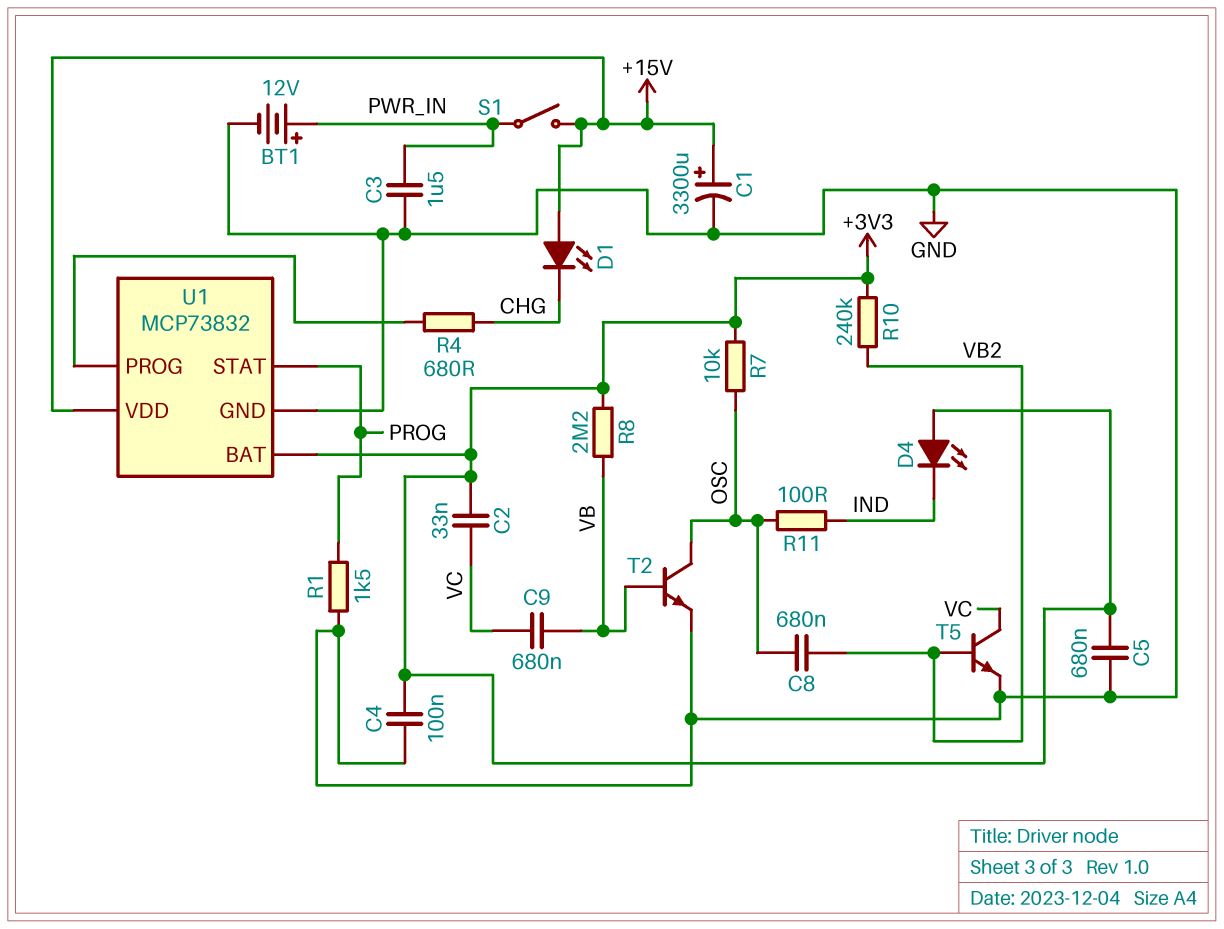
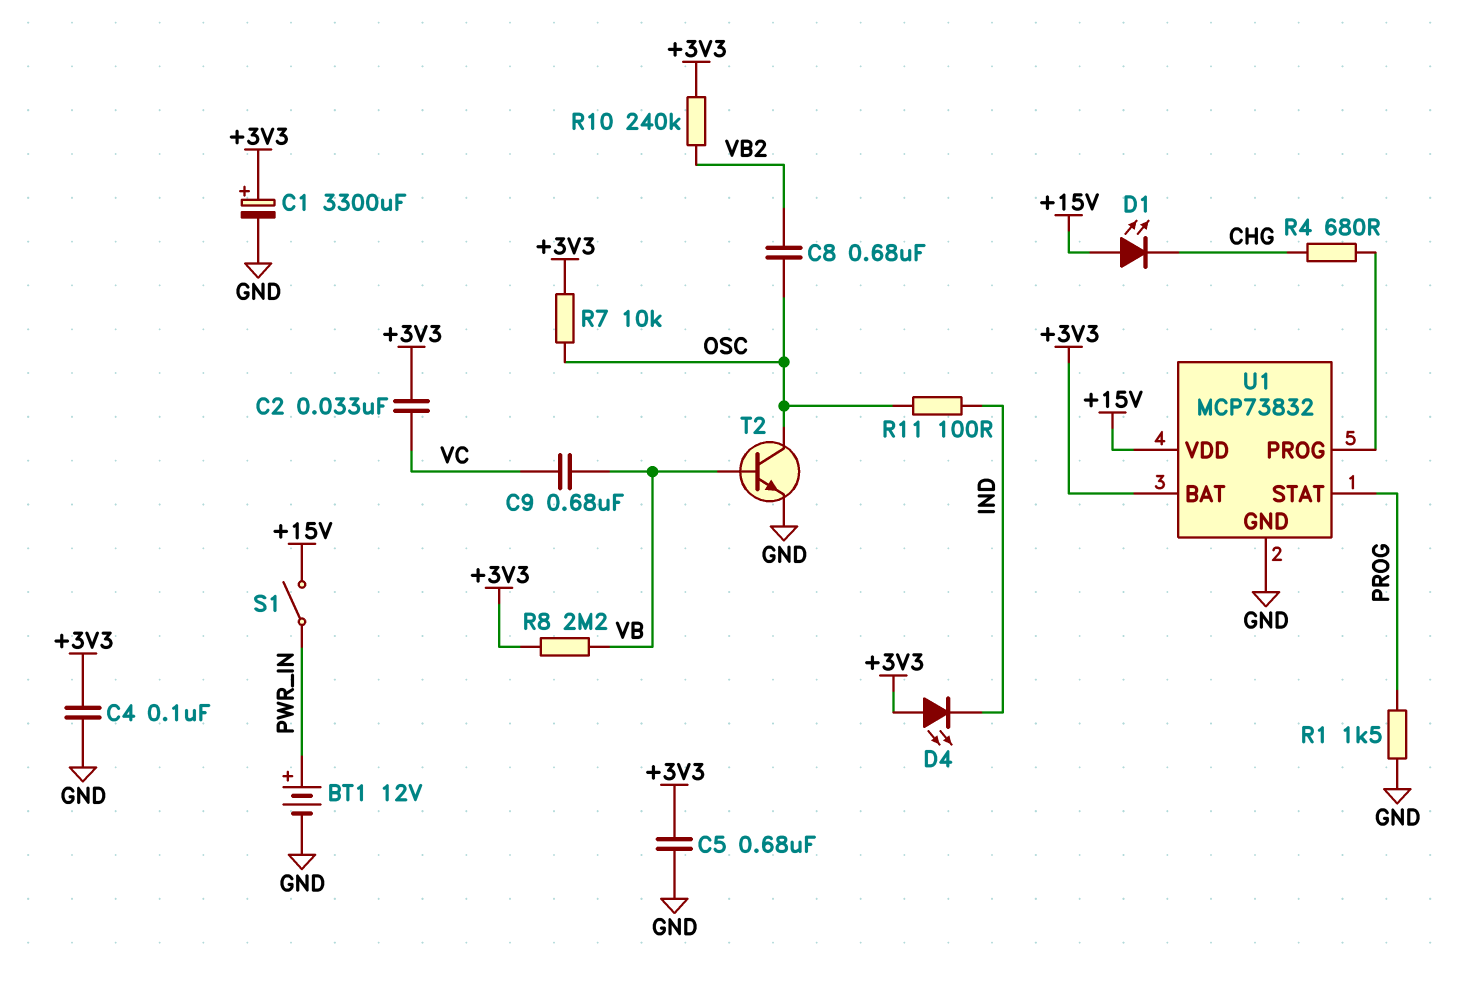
C1: 3300uF (plus +15V, minus GND) -> 3300uF (plus +3V3, minus GND)
C3: 1.5uF (GND, PWR_IN) -> none
T5: NPN (B VB2, C VC, E GND) -> none

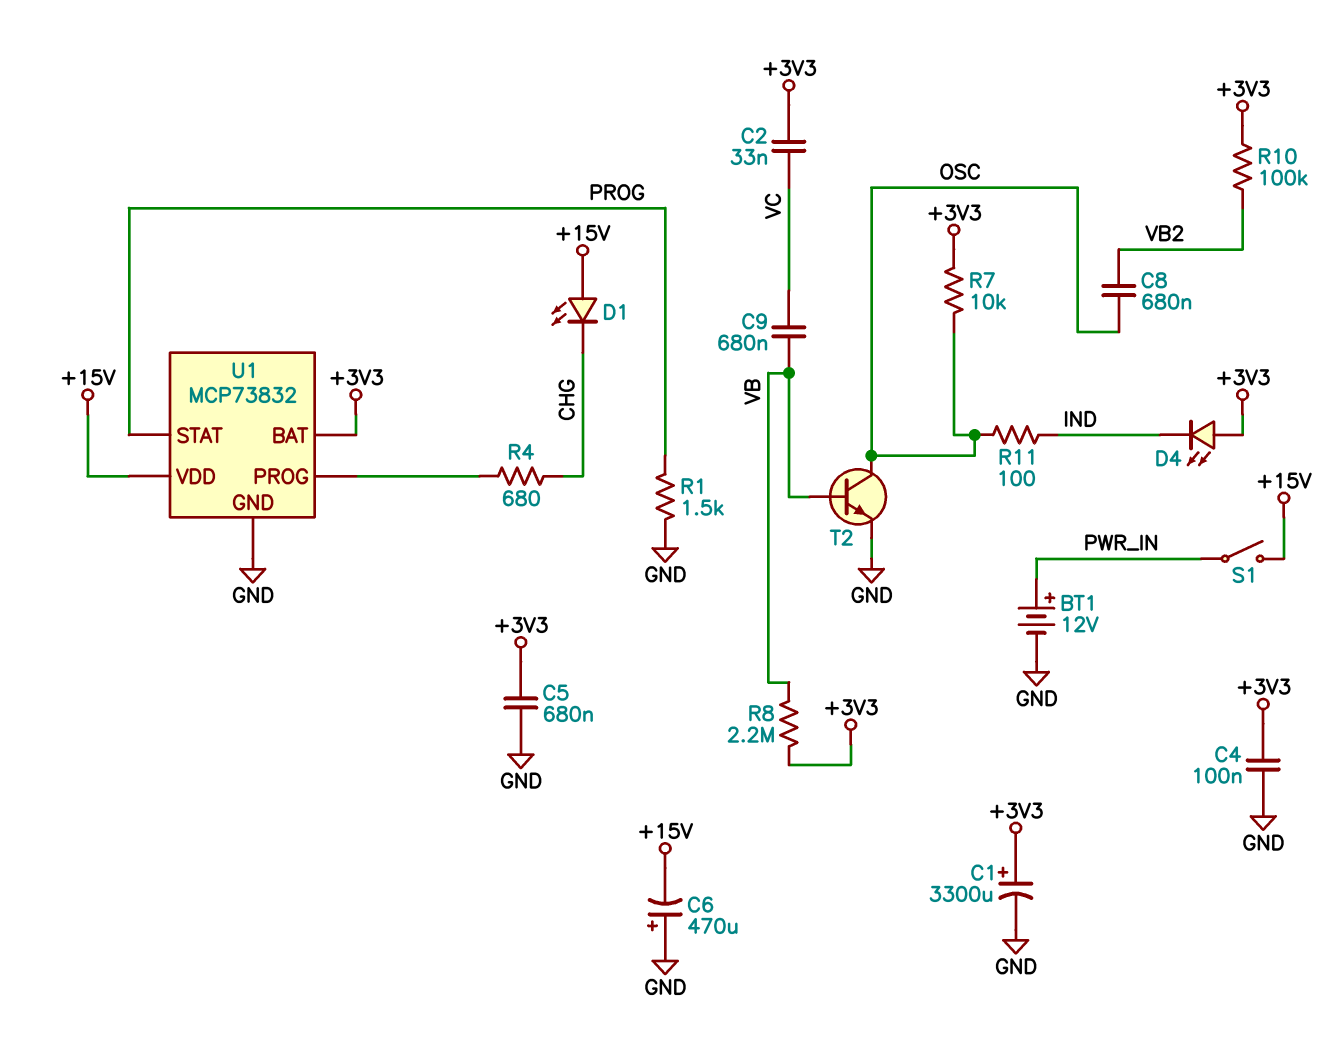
C6: none -> 470uF (plus GND, minus +15V)
R10: 240k (+3V3, VB2) -> 100k (+3V3, VB2)

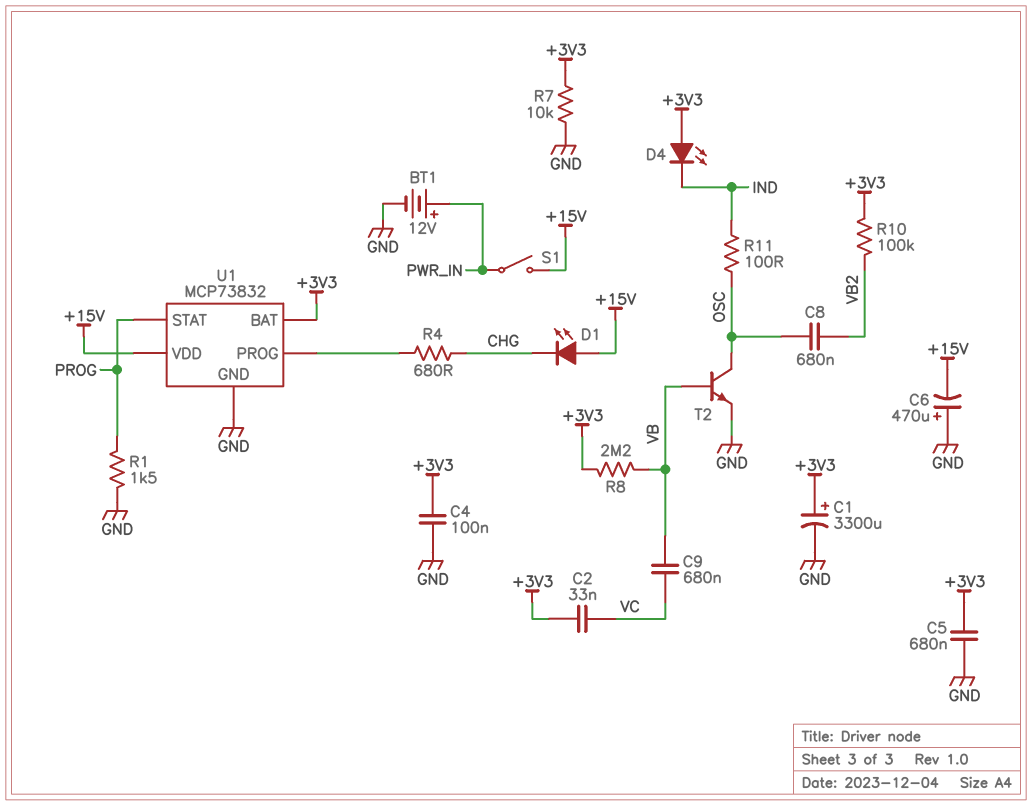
R7: 10k (+3V3, OSC) -> 10k (+3V3, GND)

